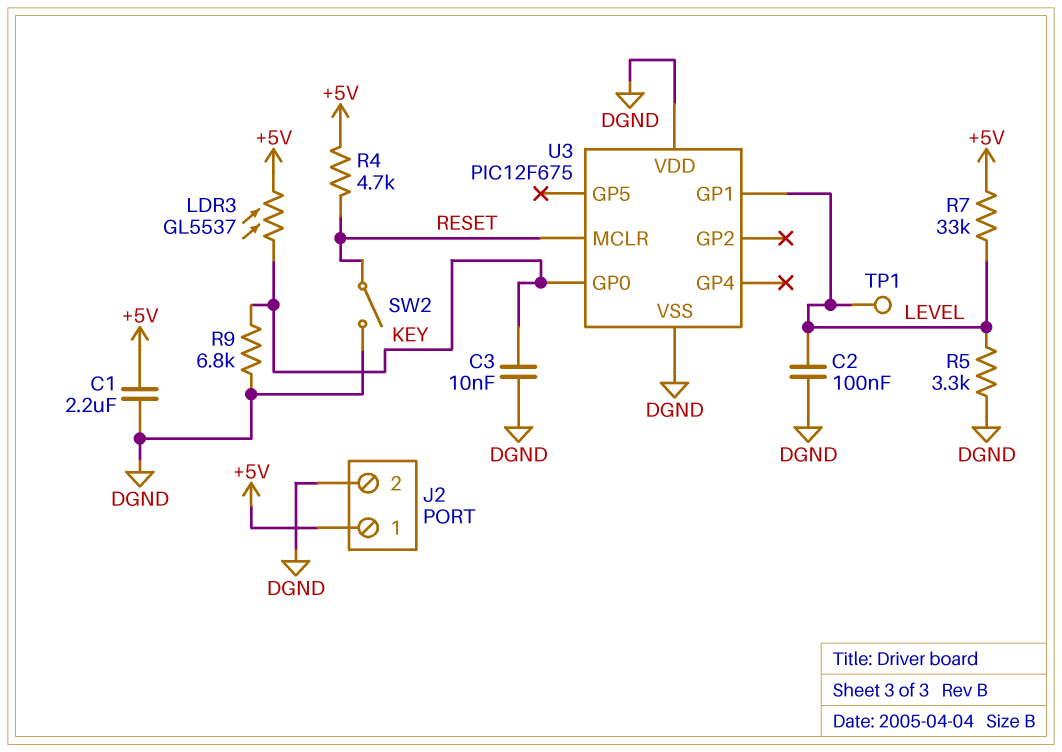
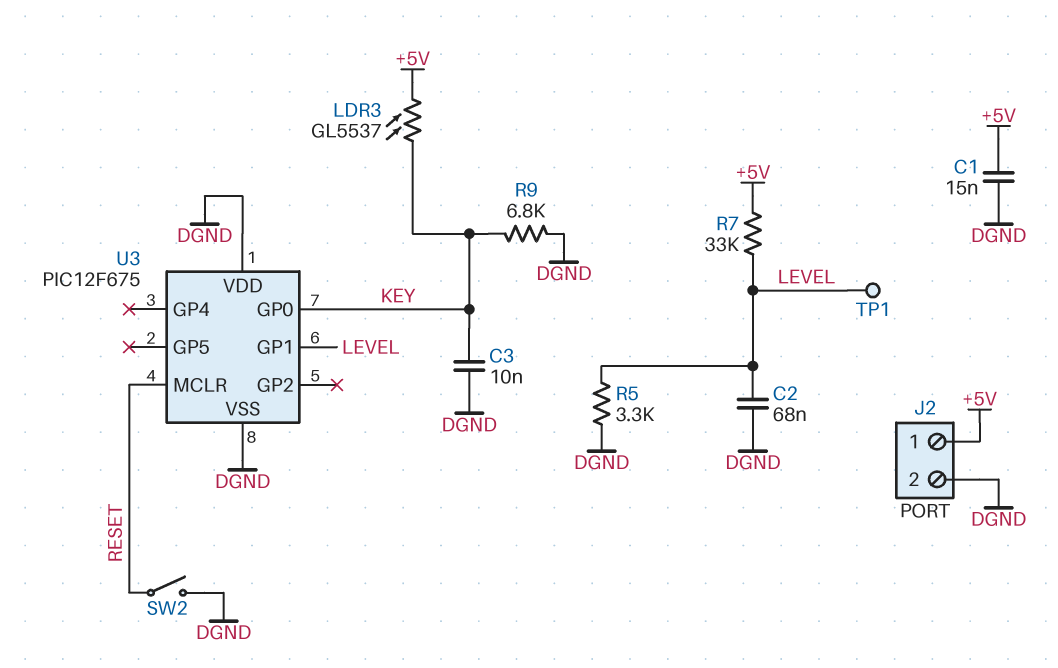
C1: 2.2uF (+5V, DGND) -> 15nF (+5V, DGND)
C2: 100nF (DGND, LEVEL) -> 68nF (DGND, LEVEL)
R4: 4.7k (+5V, RESET) -> none

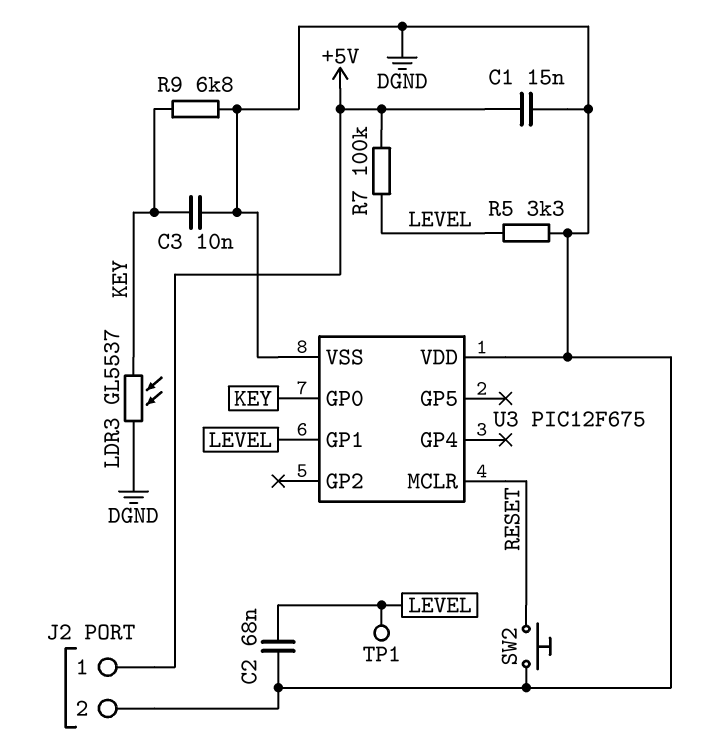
LDR3: GL5537 (+5V, KEY) -> GL5537 (DGND, KEY)
R7: 33k (+5V, LEVEL) -> 100k (+5V, LEVEL)
SW2: switch (DGND, RESET) -> button (DGND, RESET)

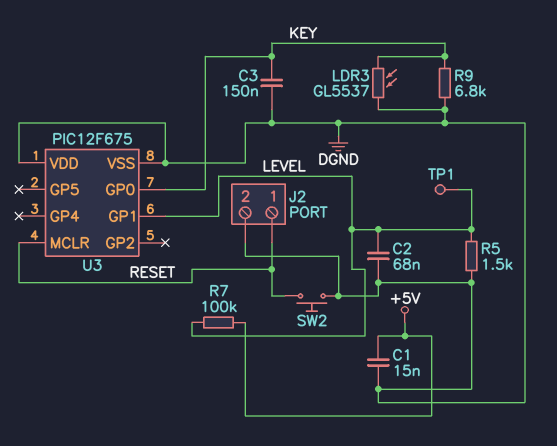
C3: 10nF (DGND, KEY) -> 150nF (DGND, KEY)
J2 pin 1: +5V -> RESET
R5: 3.3k (DGND, LEVEL) -> 1.5k (DGND, LEVEL)

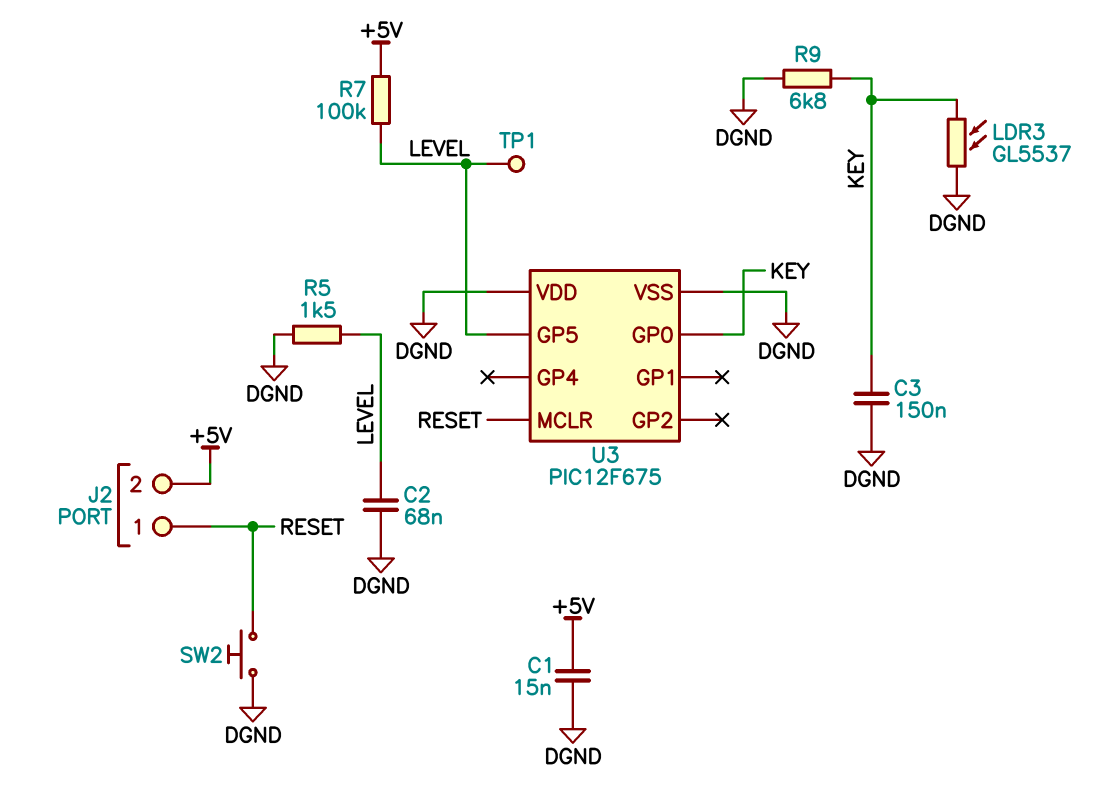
J2 pin 2: DGND -> +5V
U3 pin GP1: LEVEL -> none
U3 pin GP5: none -> LEVEL

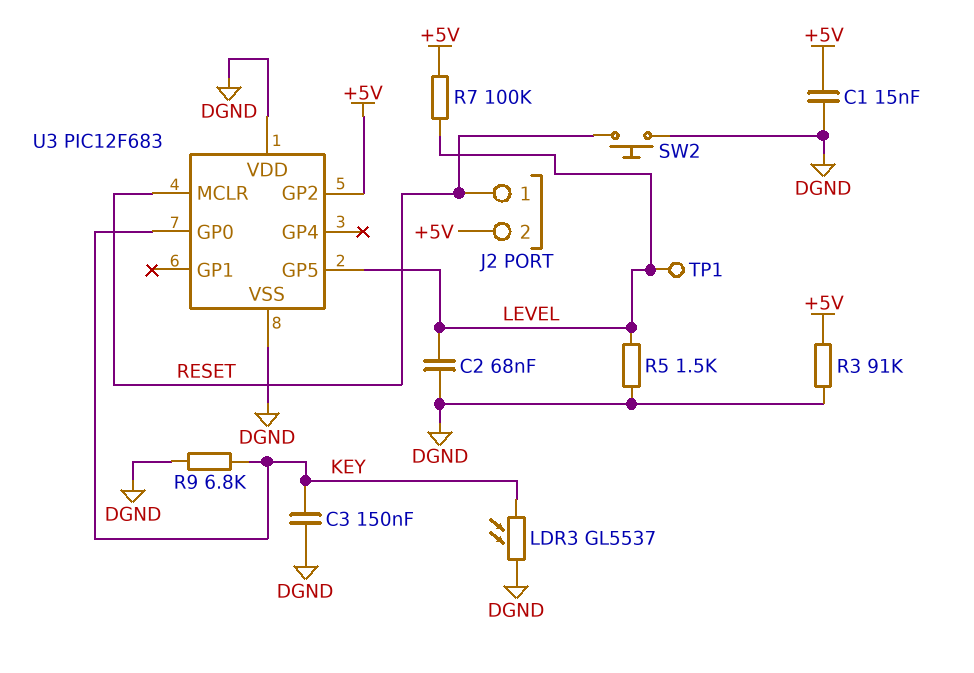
R3: none -> 91k (+5V, DGND)
U3: PIC12F675 -> PIC12F683
U3 pin GP2: none -> +5V

